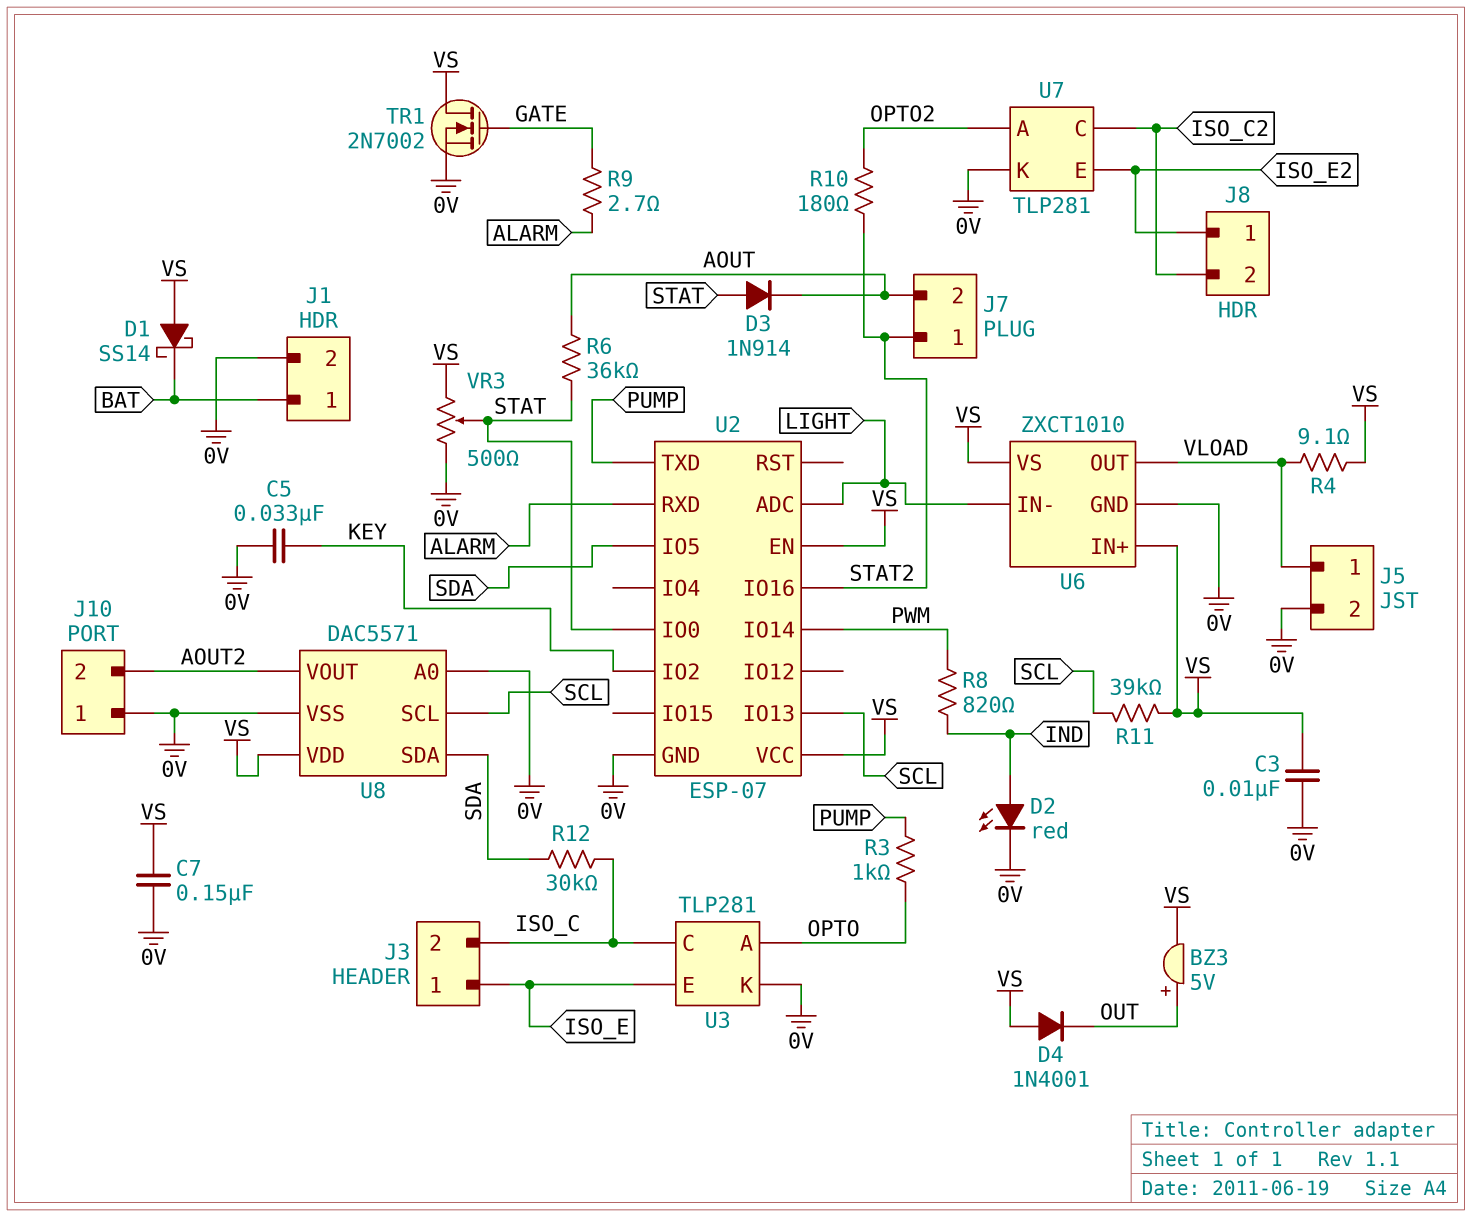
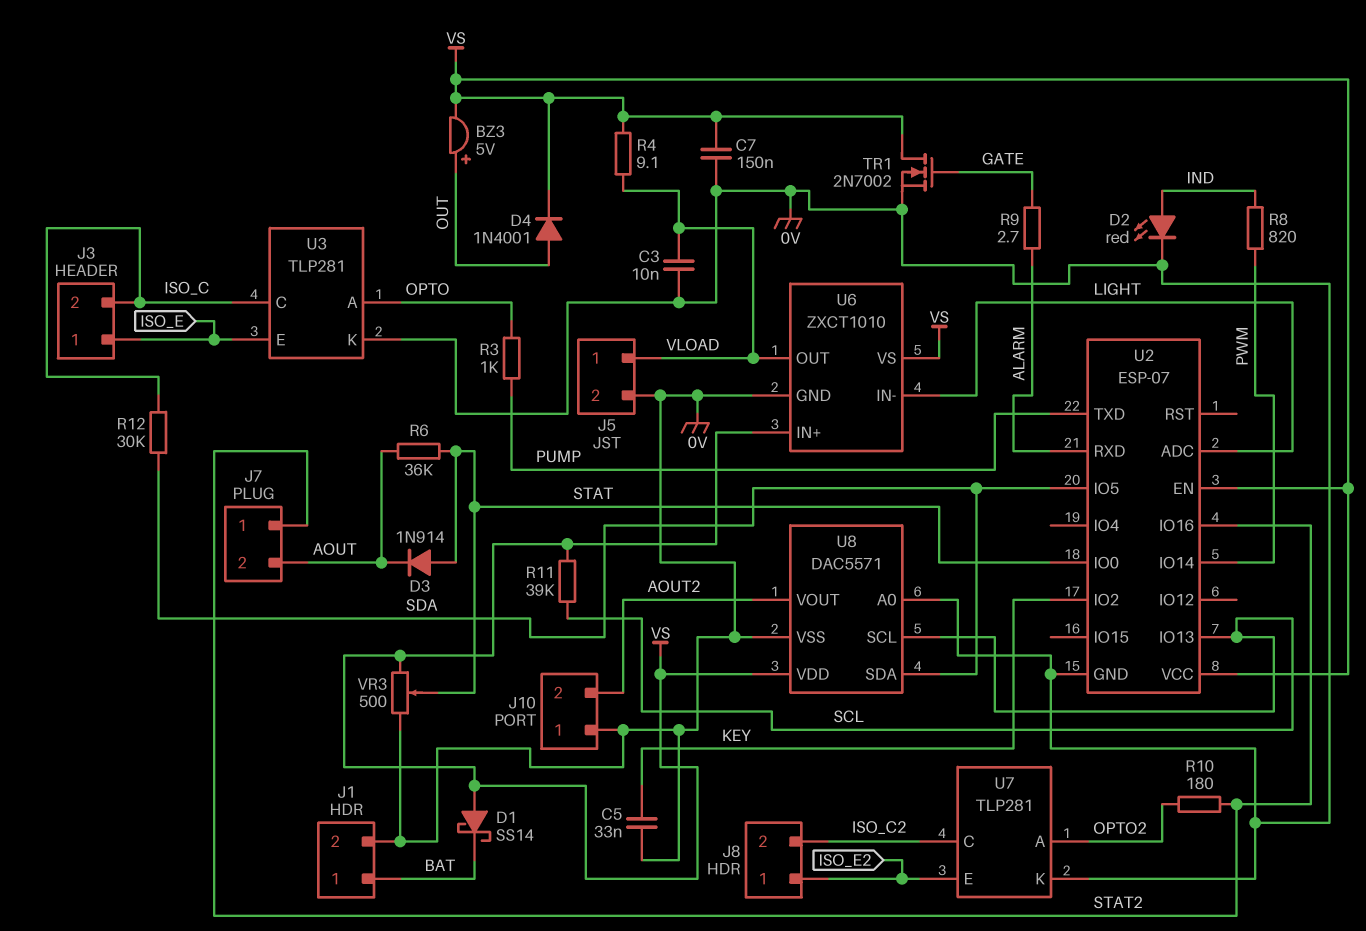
C3: 10nF (0V, VS) -> 10nF (0V, VLOAD)
D4: diode 1N4001 (A VS, K OUT) -> diode 1N4001 (A OUT, K VS)

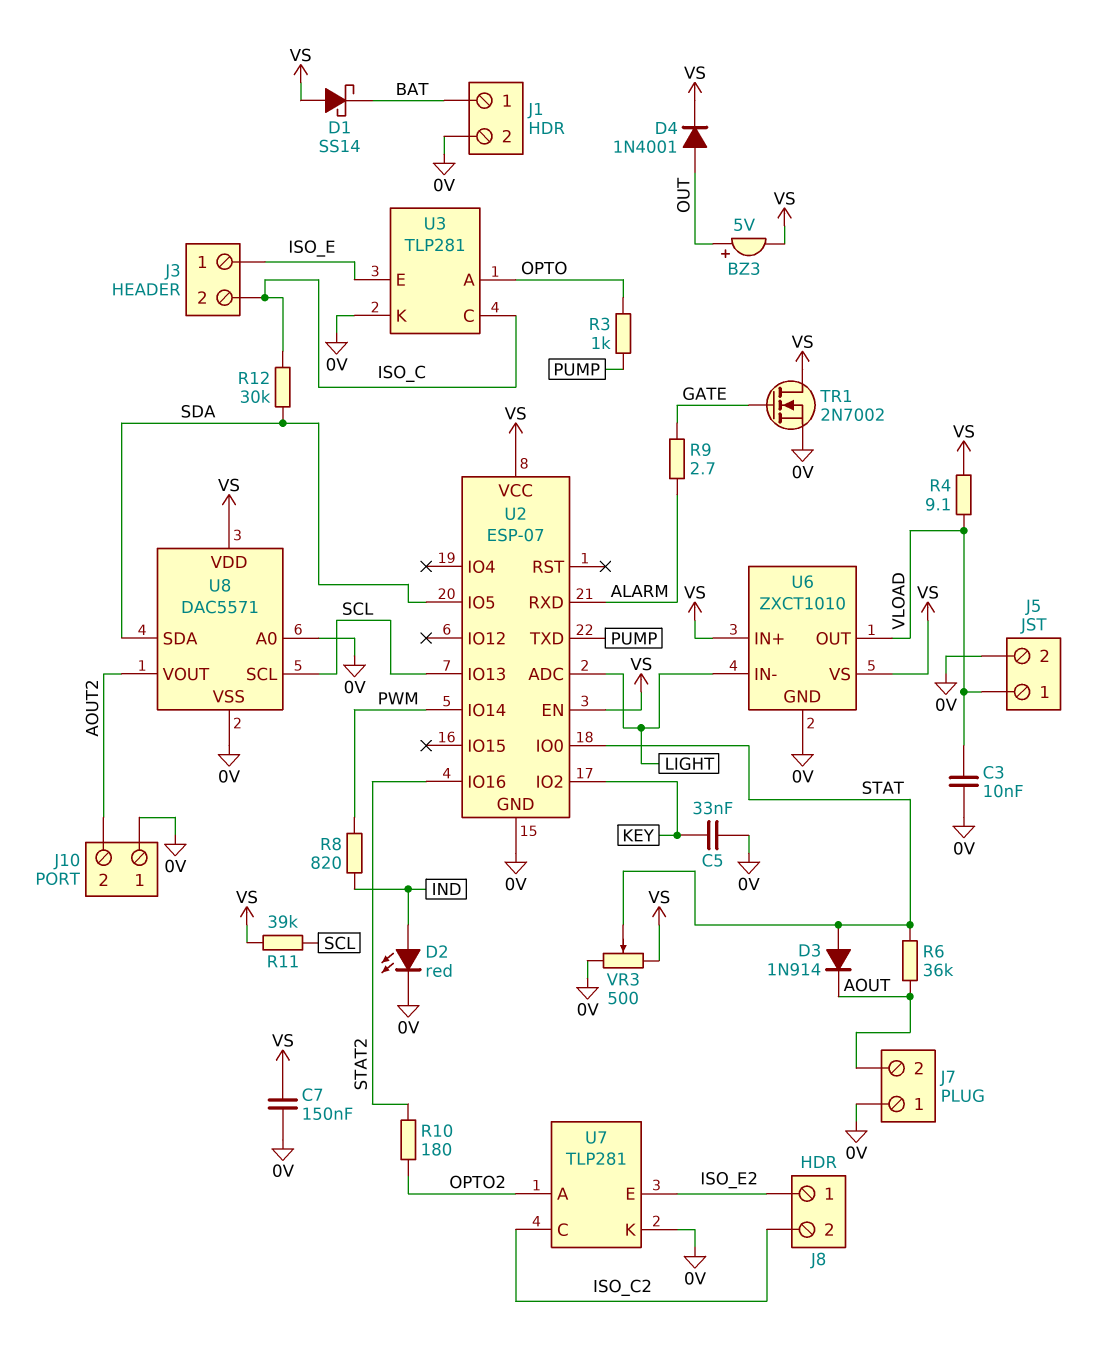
J7 pin 1: STAT2 -> 0V

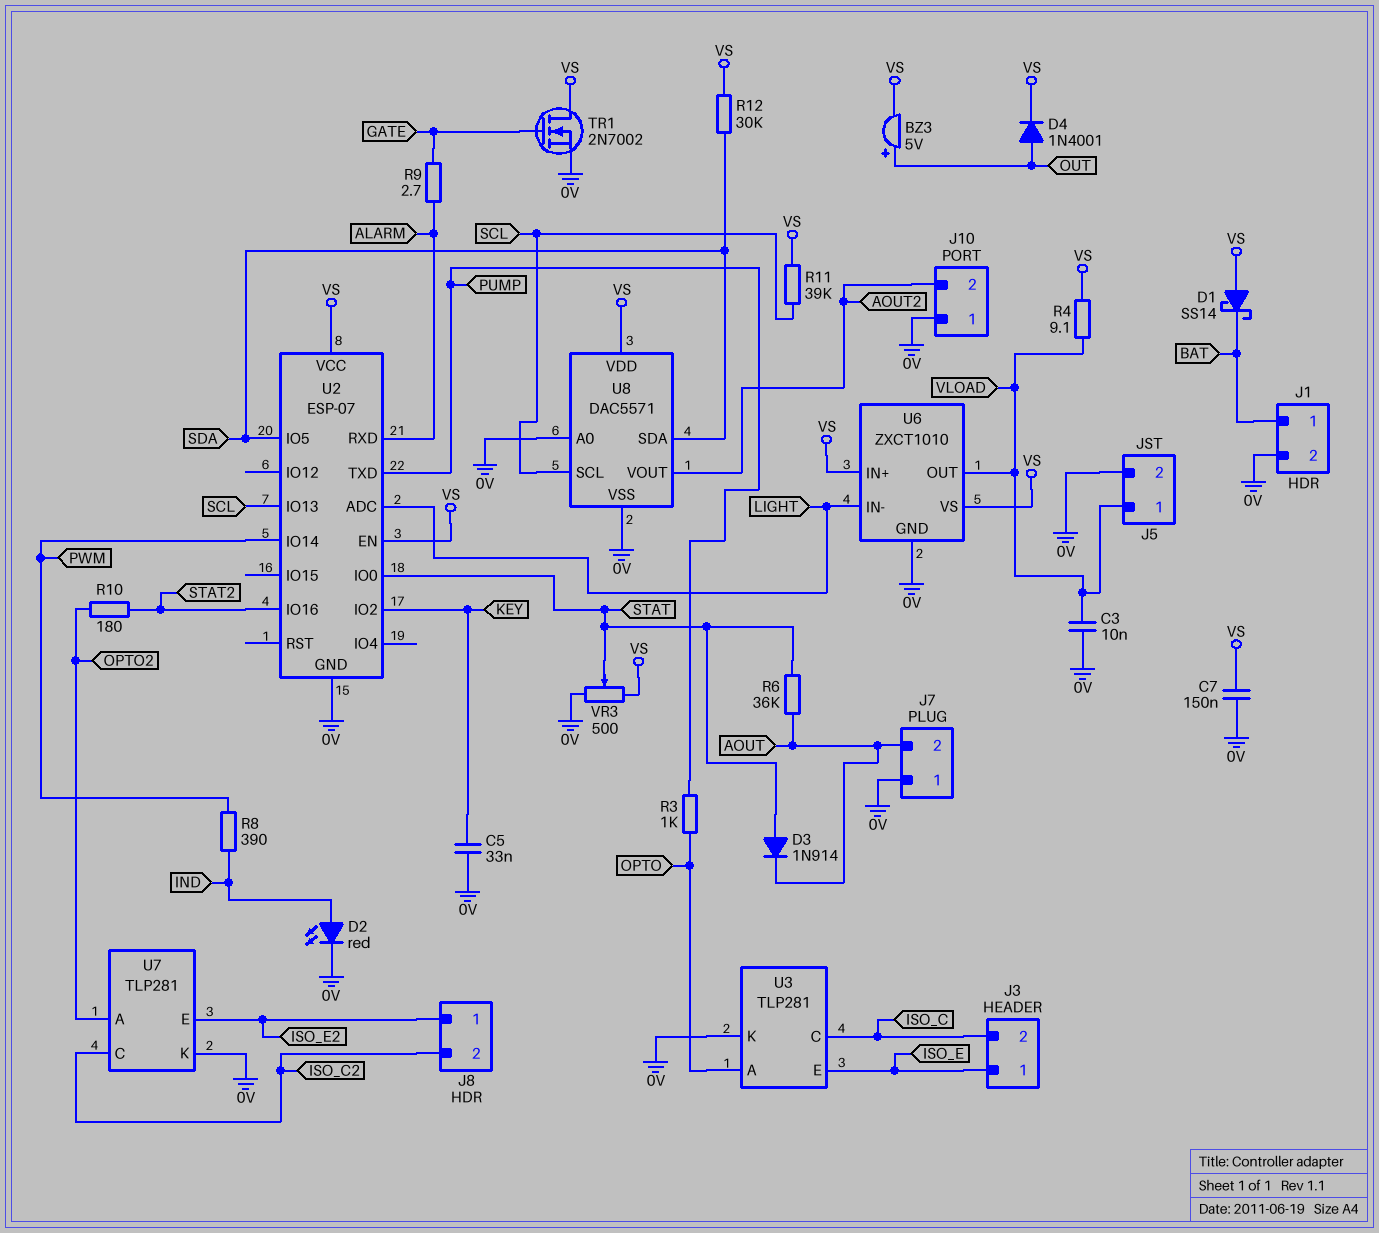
R8: 820 (IND, PWM) -> 390 (IND, PWM)
R12: 30k (ISO_C, SDA) -> 30k (SDA, VS)

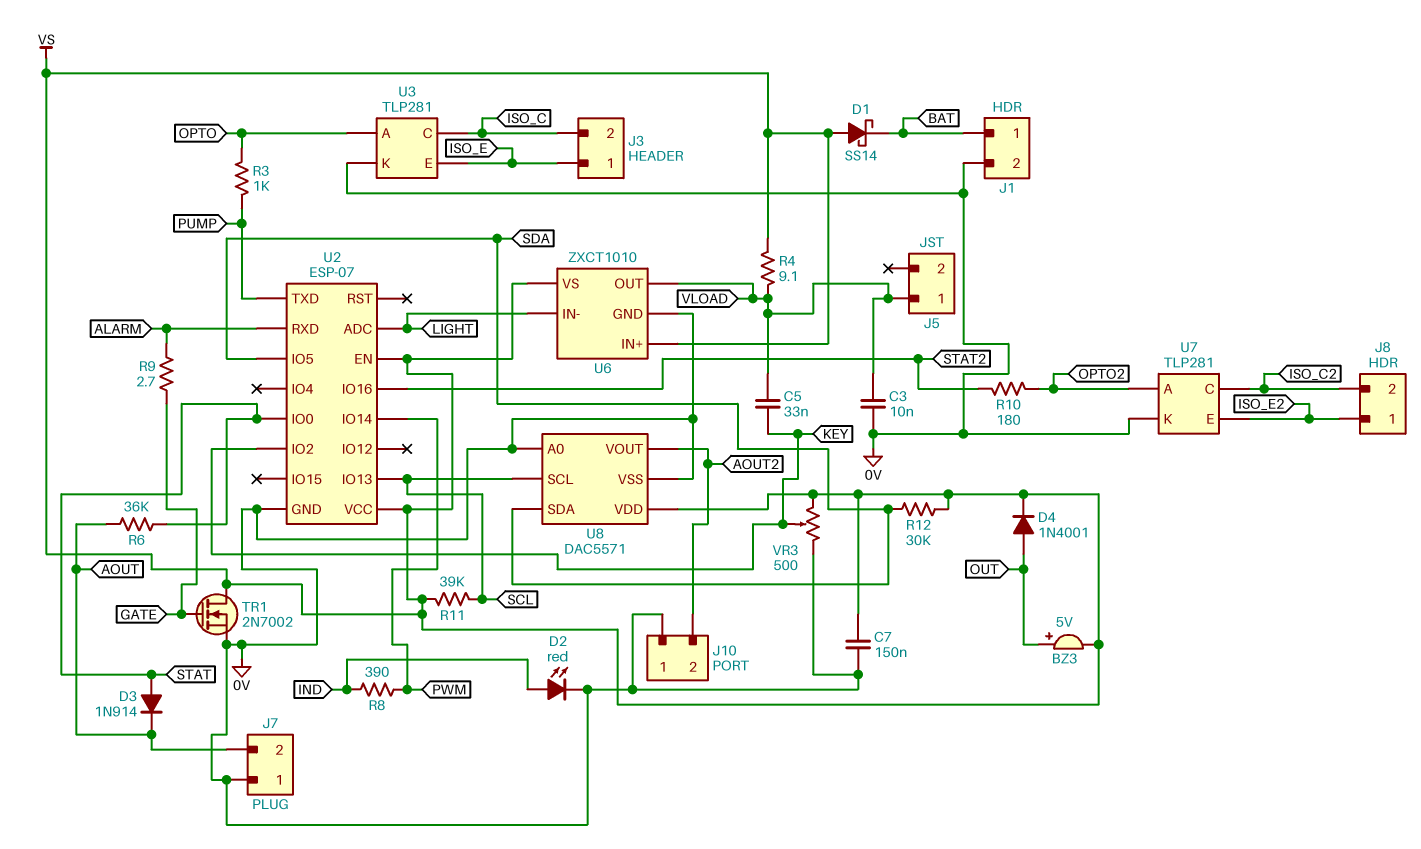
C5: 33nF (0V, KEY) -> 33nF (KEY, VLOAD)
J5 pin 2: 0V -> none
VR3: 500 (0V, VS, wiper STAT) -> 500 (0V, VS, wiper KEY)

